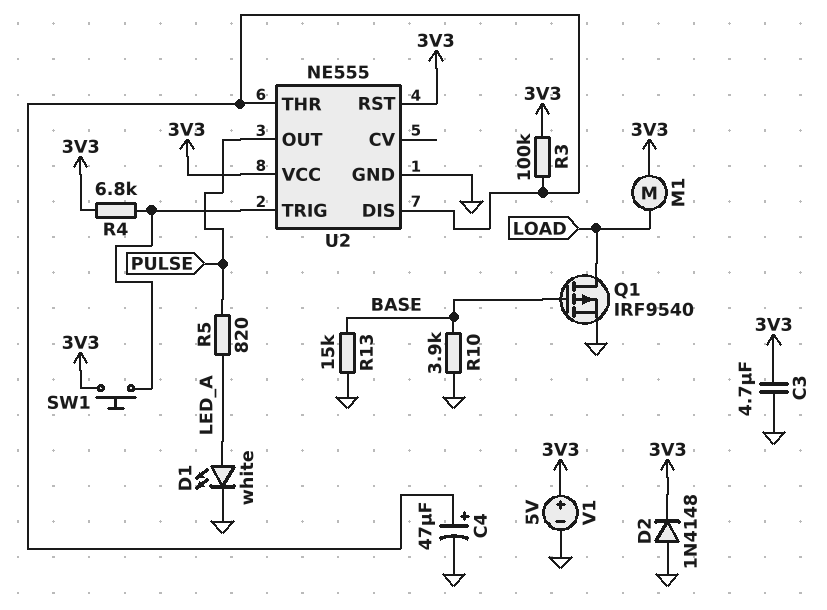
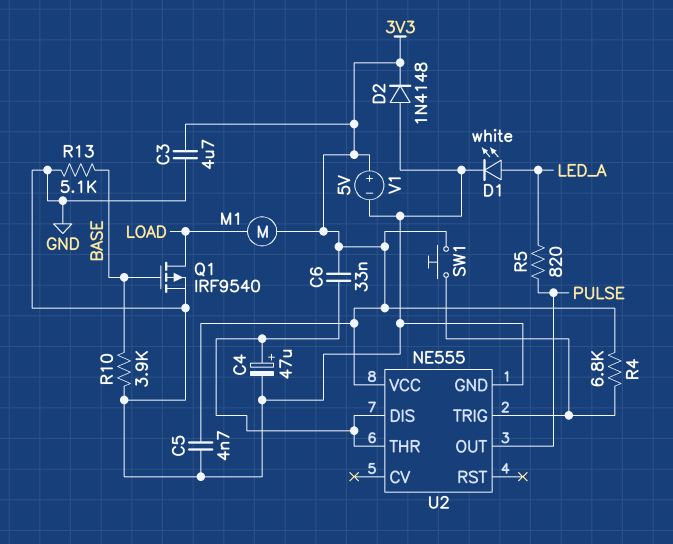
C5: none -> 4.7nF (3V3, GND)
C6: none -> 33nF (3V3, U2/DIS)
R3: 100k (3V3, U2/DIS) -> none
R13: 15k (BASE, GND) -> 5.1k (BASE, GND)
U2 pin RST: 3V3 -> none

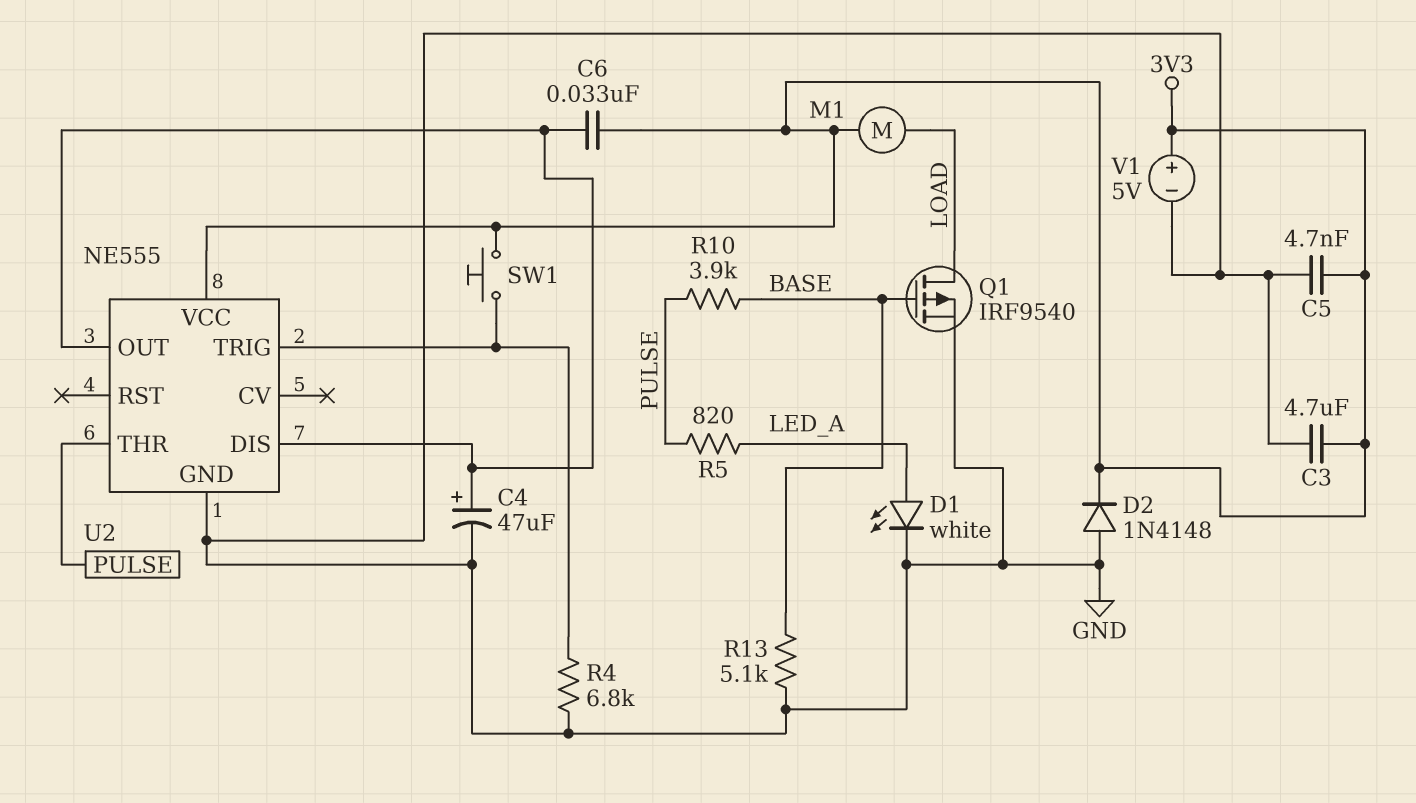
R4: 6.8k (3V3, U2/TRIG) -> 6.8k (GND, U2/TRIG)
R10: 3.9k (BASE, GND) -> 3.9k (BASE, PULSE)
U2 pin OUT: PULSE -> U2/DIS
U2 pin THR: U2/DIS -> PULSE

